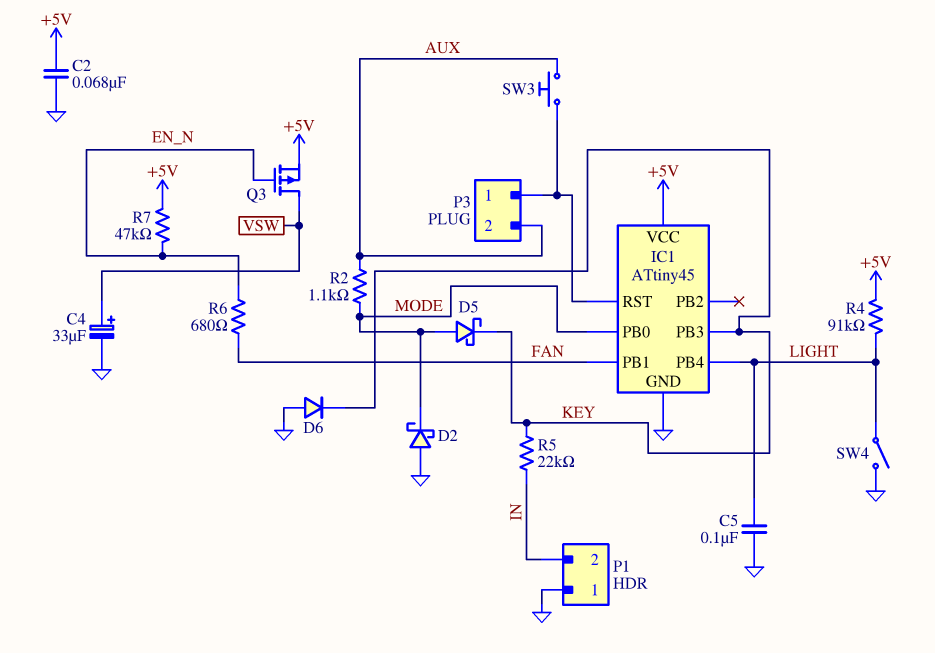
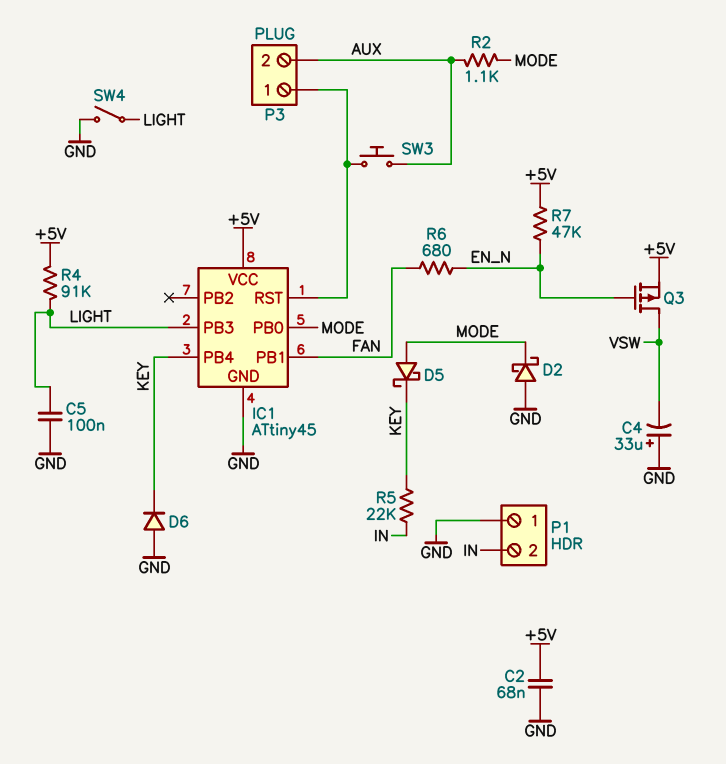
C4: 33uF (plus VSW, minus GND) -> 33uF (plus GND, minus VSW)
IC1 pin PB3: KEY -> LIGHT
IC1 pin PB4: LIGHT -> KEY

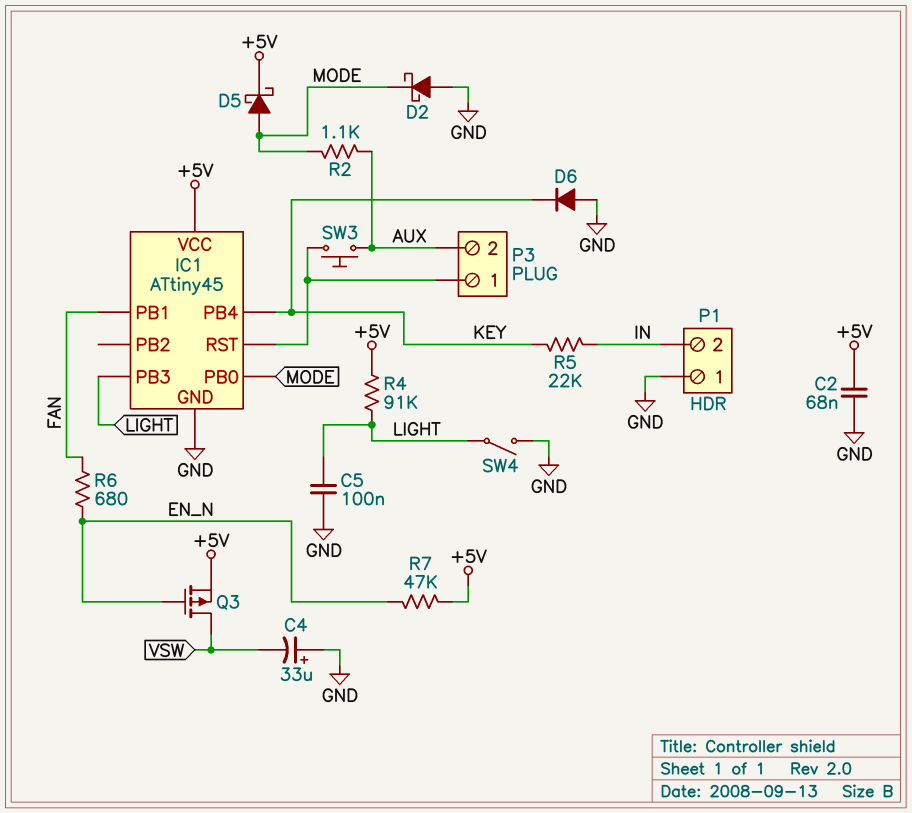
D5: schottky (A MODE, K KEY) -> schottky (A MODE, K +5V)

